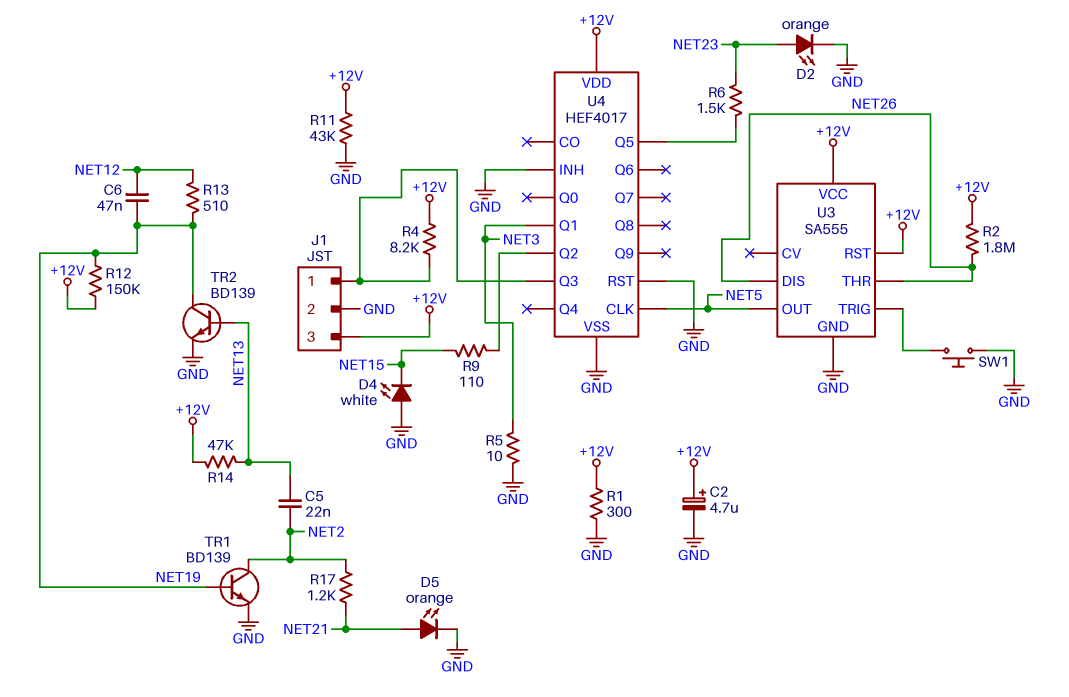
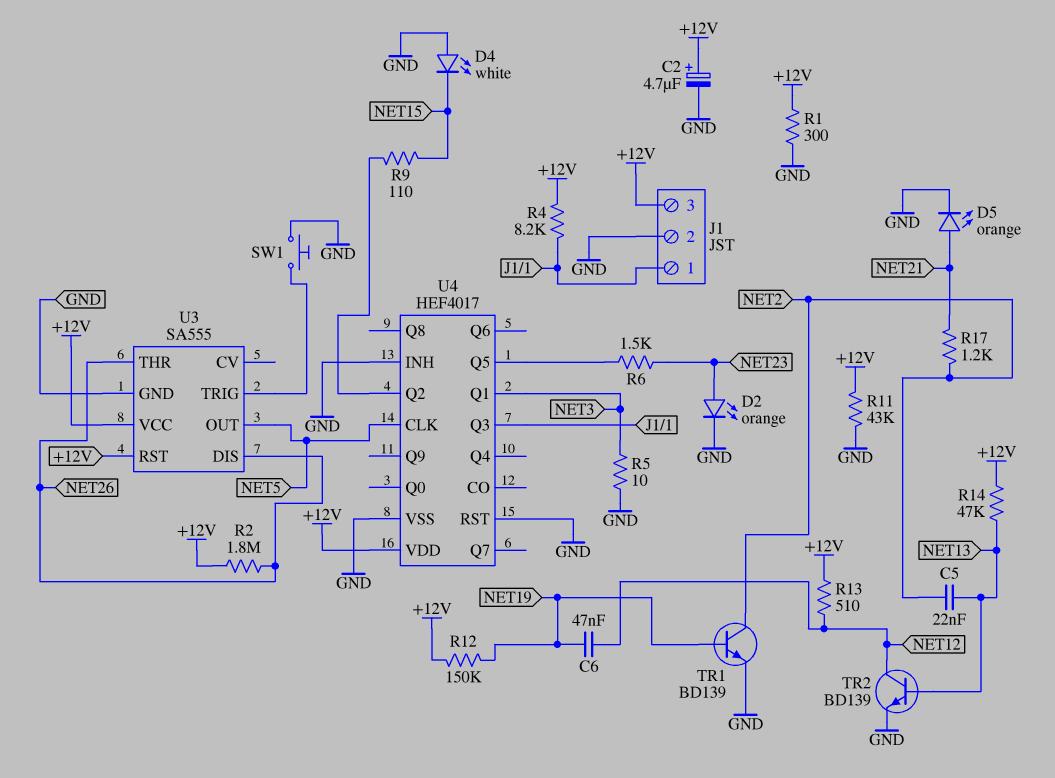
R13: 510 (NET12, NET19) -> 510 (+12V, NET12)
TR2: NPN BD139 (B NET13, C NET19, E GND) -> NPN BD139 (B NET13, C NET12, E GND)

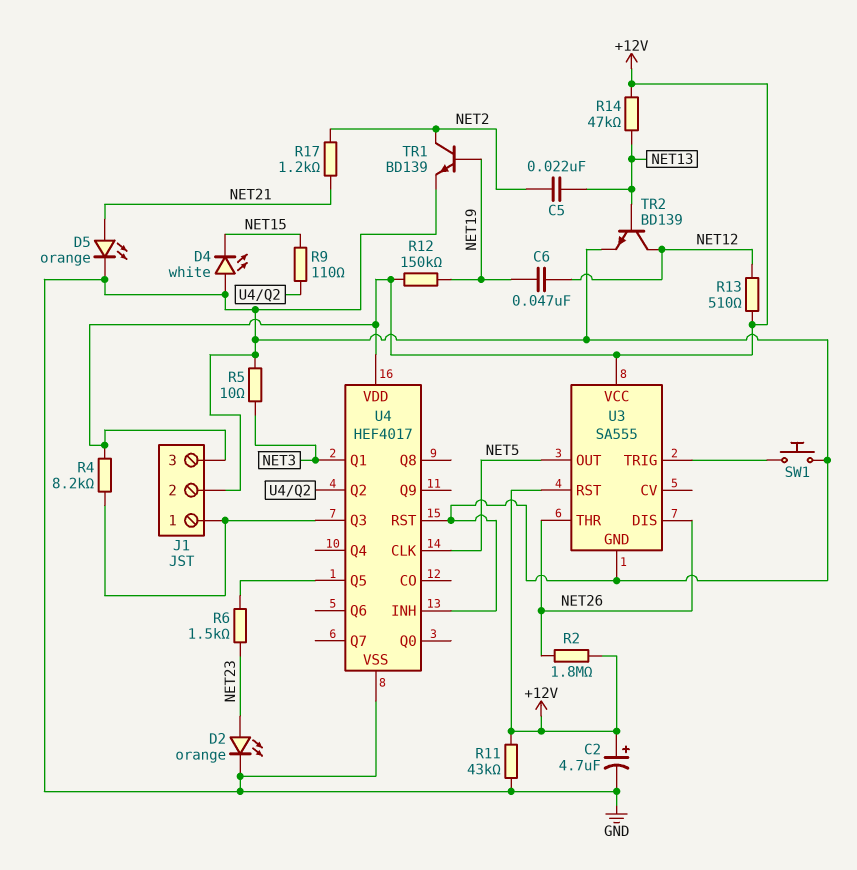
R1: 300 (+12V, GND) -> none

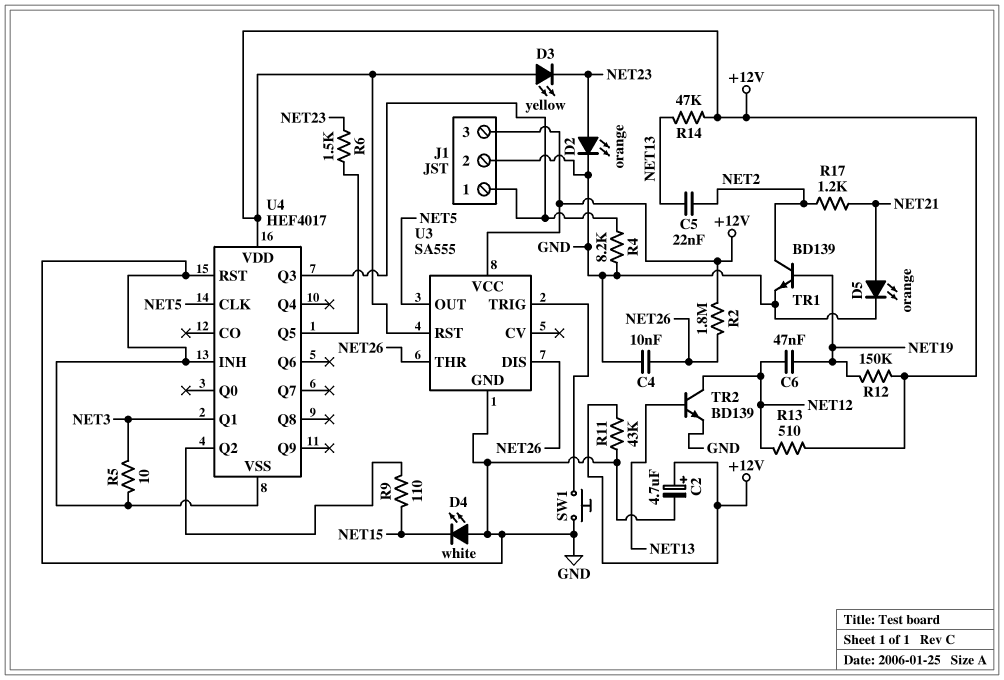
C4: none -> 10nF (GND, NET26)
D3: none -> LED yellow (A +12V, K NET23)
R4: 8.2k (+12V, J1/1) -> 8.2k (GND, J1/1)

